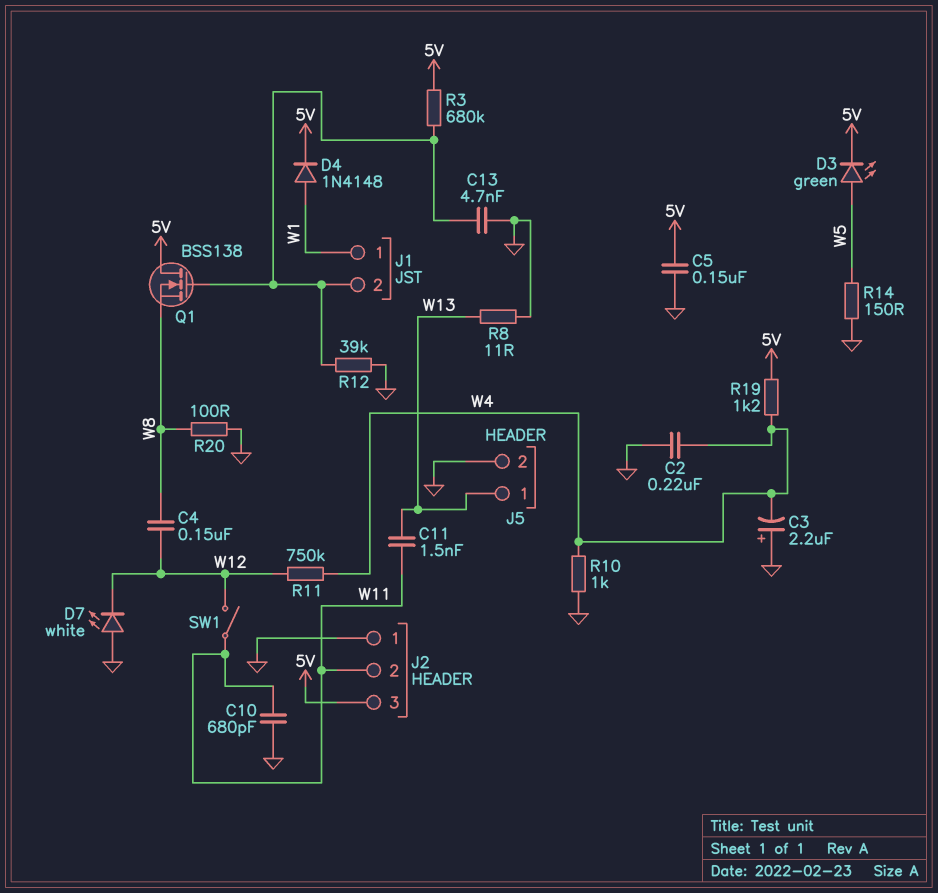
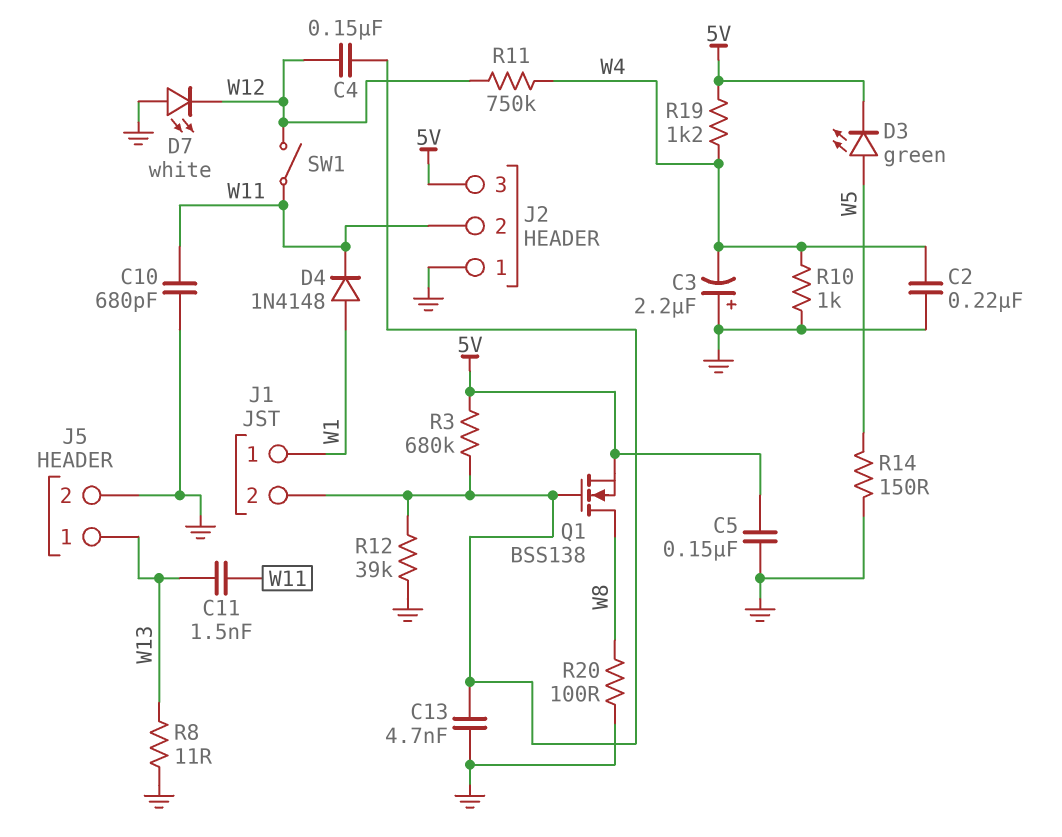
C4: 150nF (W8, W12) -> 150nF (J1/2, W12)
D4: diode 1N4148 (A W1, K 5V) -> diode 1N4148 (A W1, K W11)
Q1: NMOS BSS138 (G J1/2, D 5V, S W8) -> NMOS BSS138 (G J1/2, D W8, S 5V)

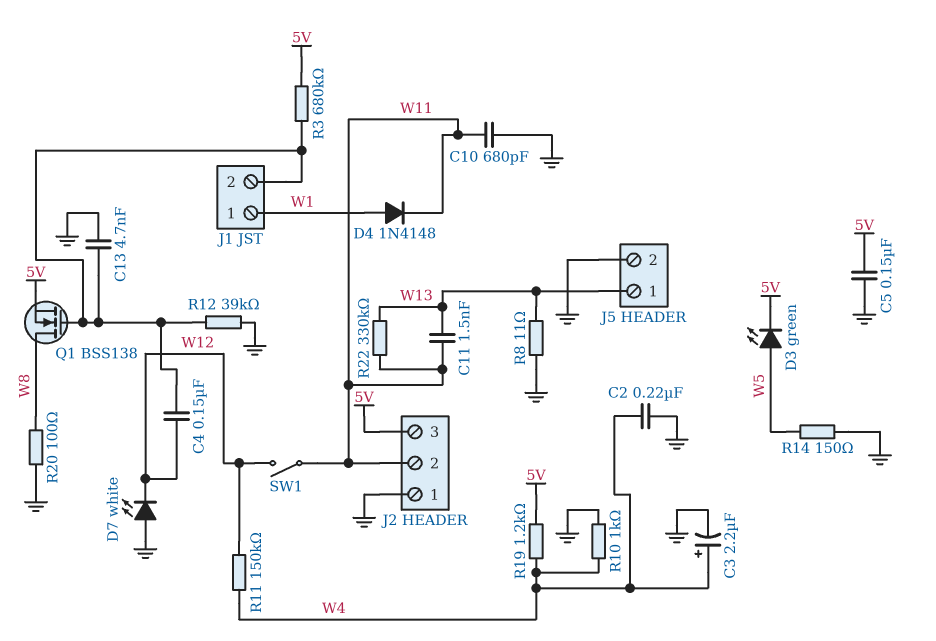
C3: 2.2uF (plus GND, minus W4) -> 2.2uF (plus W4, minus GND)
R11: 750k (W4, W12) -> 150k (W4, W12)
R22: none -> 330k (W11, W13)

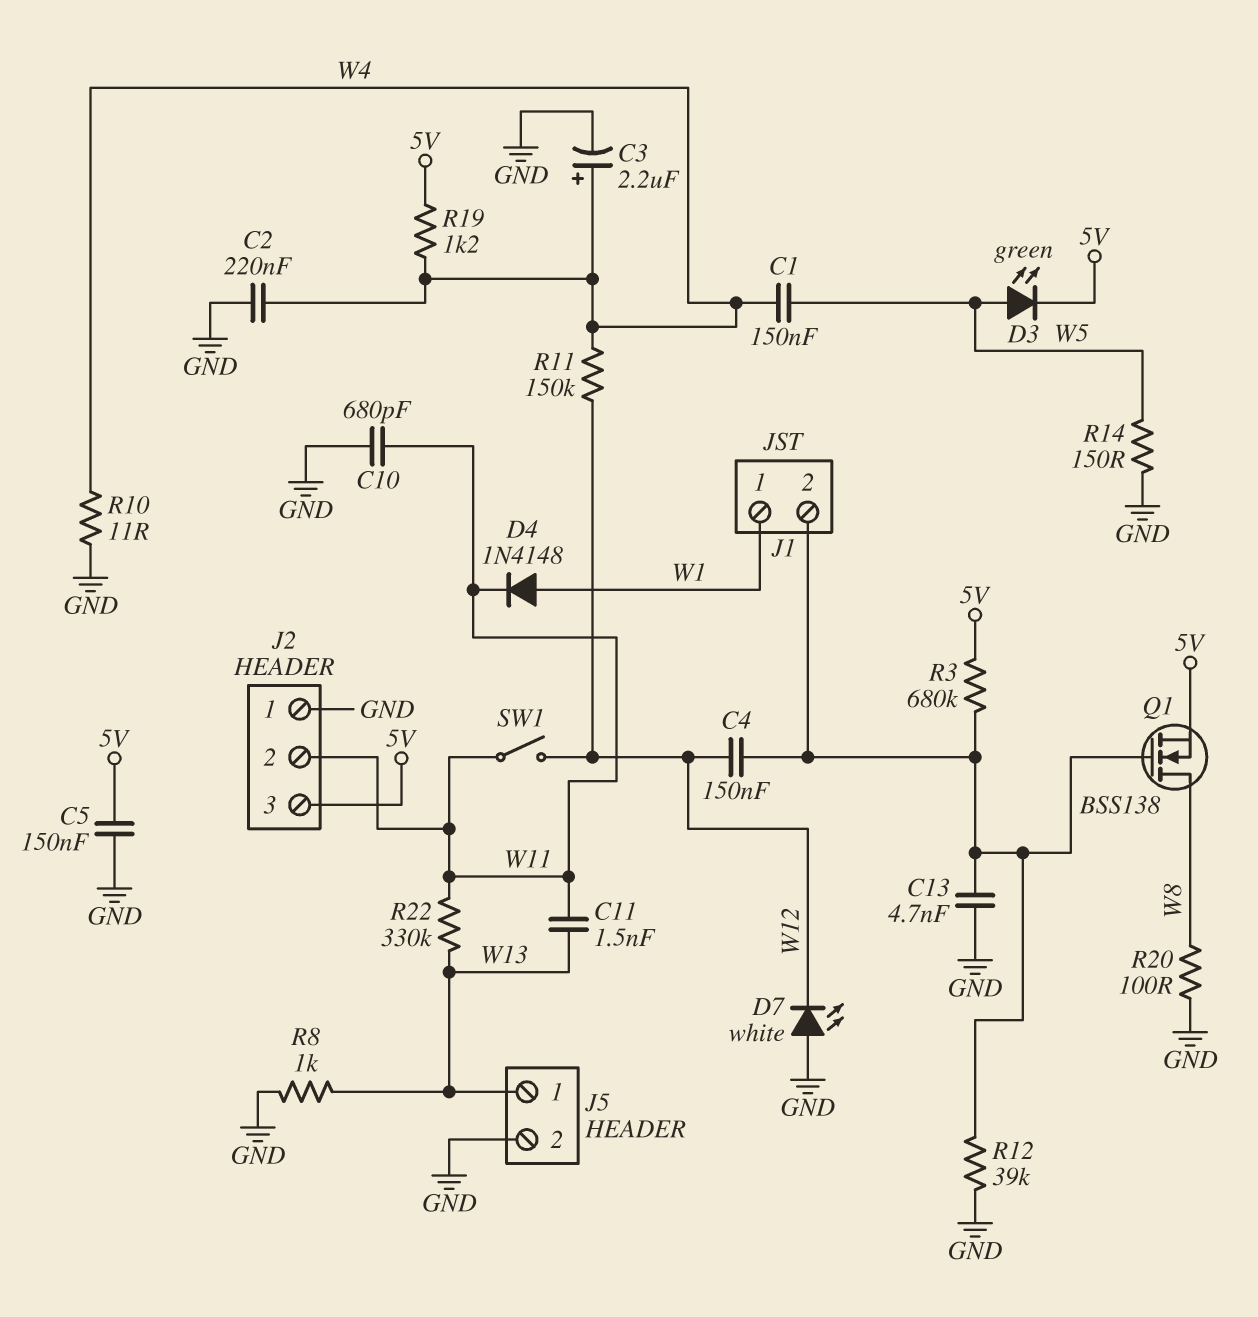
C1: none -> 150nF (W4, W5)
R8: 11 (GND, W13) -> 1k (GND, W13)
R10: 1k (GND, W4) -> 11 (GND, W4)

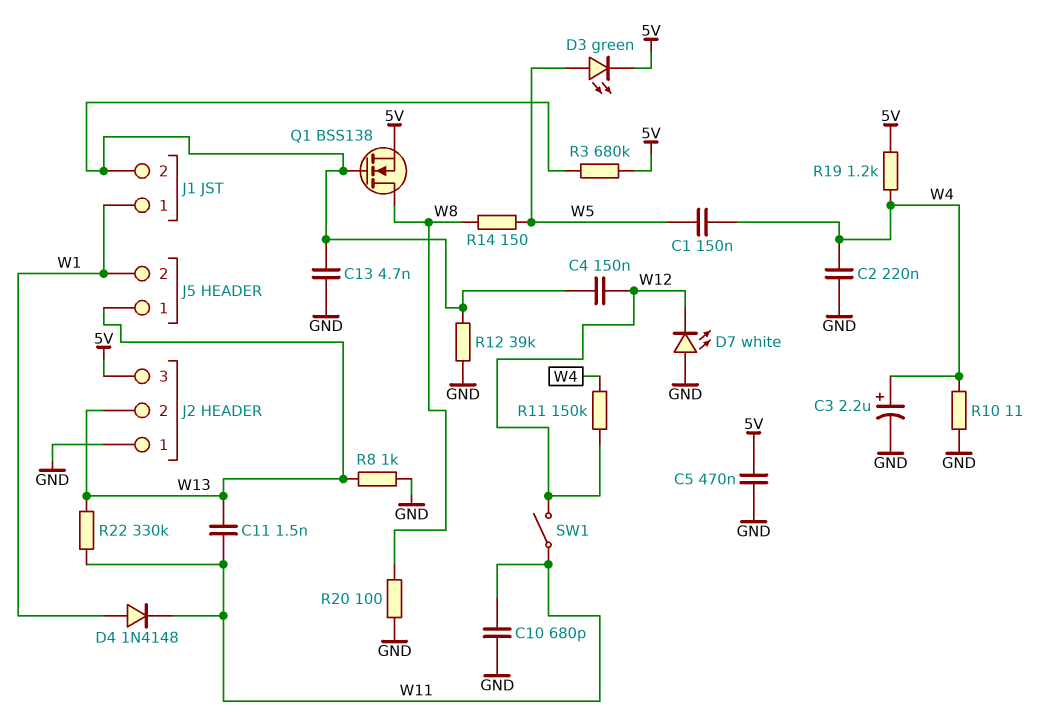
C5: 150nF (5V, GND) -> 470nF (5V, GND)
J2 pin 2: W11 -> W13
J5 pin 2: GND -> W1
R14: 150 (GND, W5) -> 150 (W5, W8)

